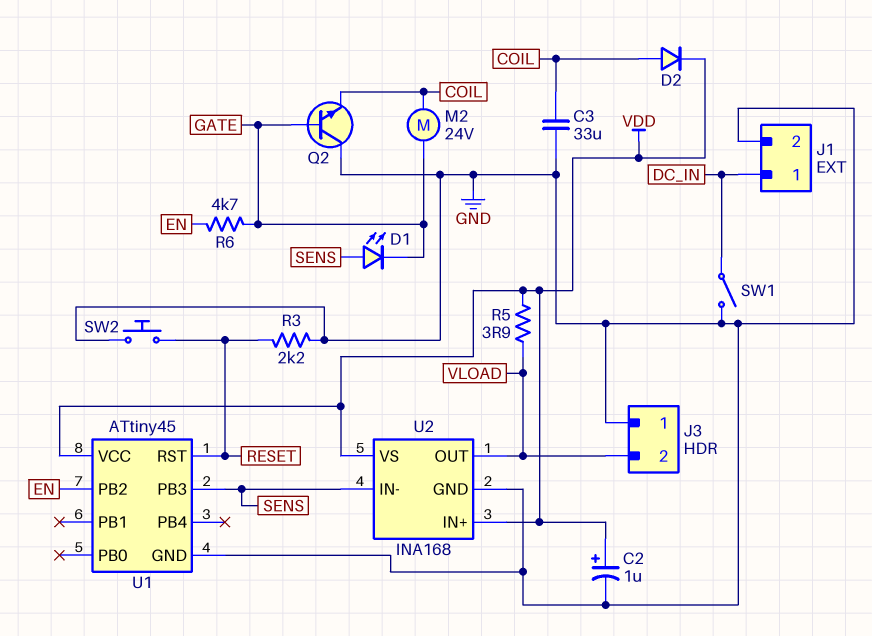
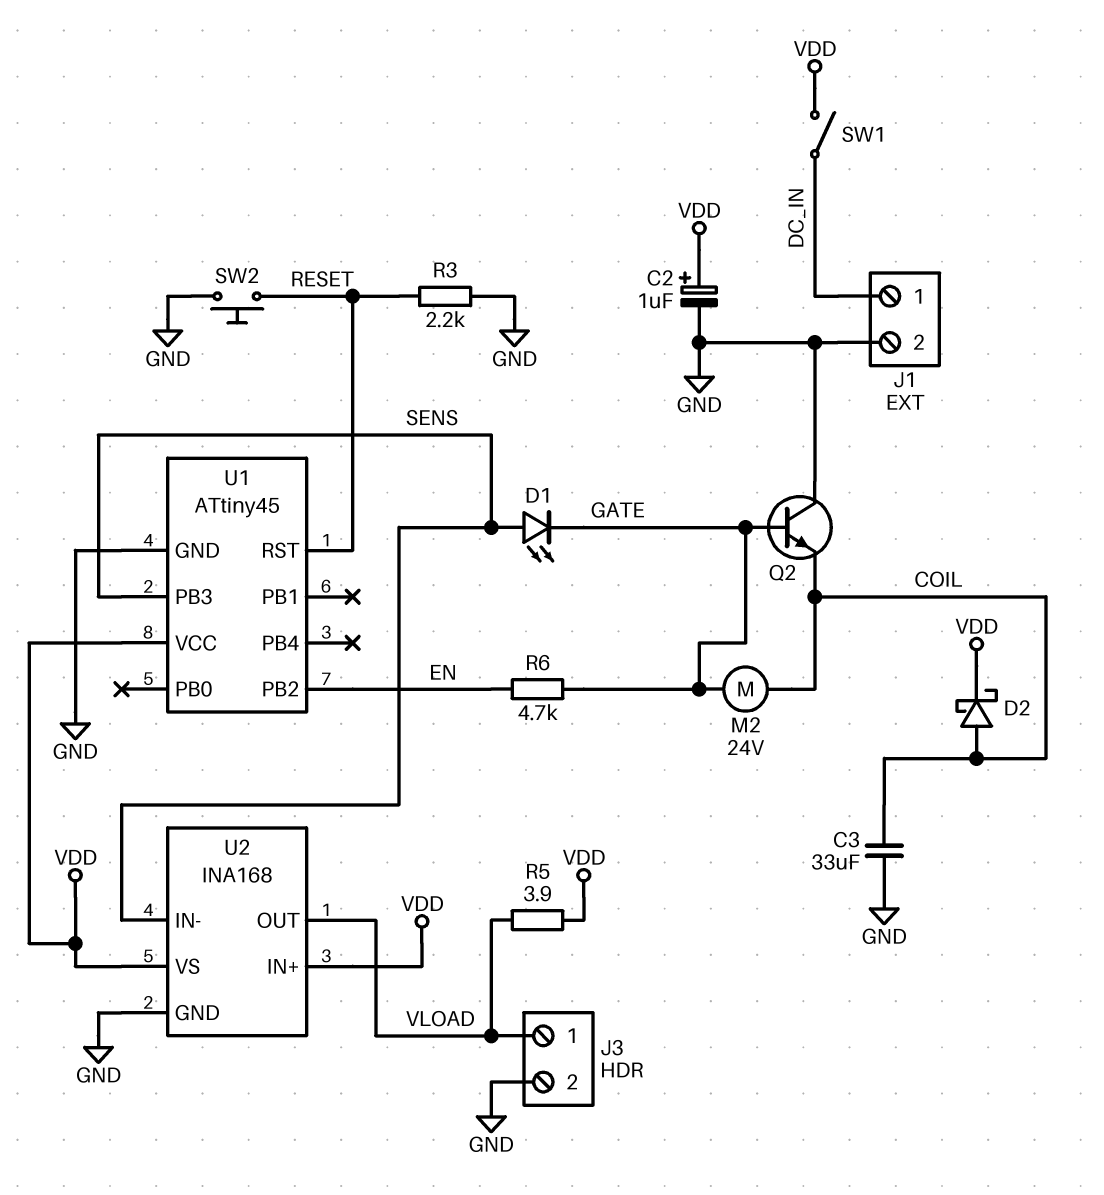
D2: diode (A COIL, K VDD) -> schottky (A COIL, K VDD)
J3 pin 1: GND -> VLOAD
J3 pin 2: VLOAD -> GND
SW1: switch (DC_IN, GND) -> switch (DC_IN, VDD)

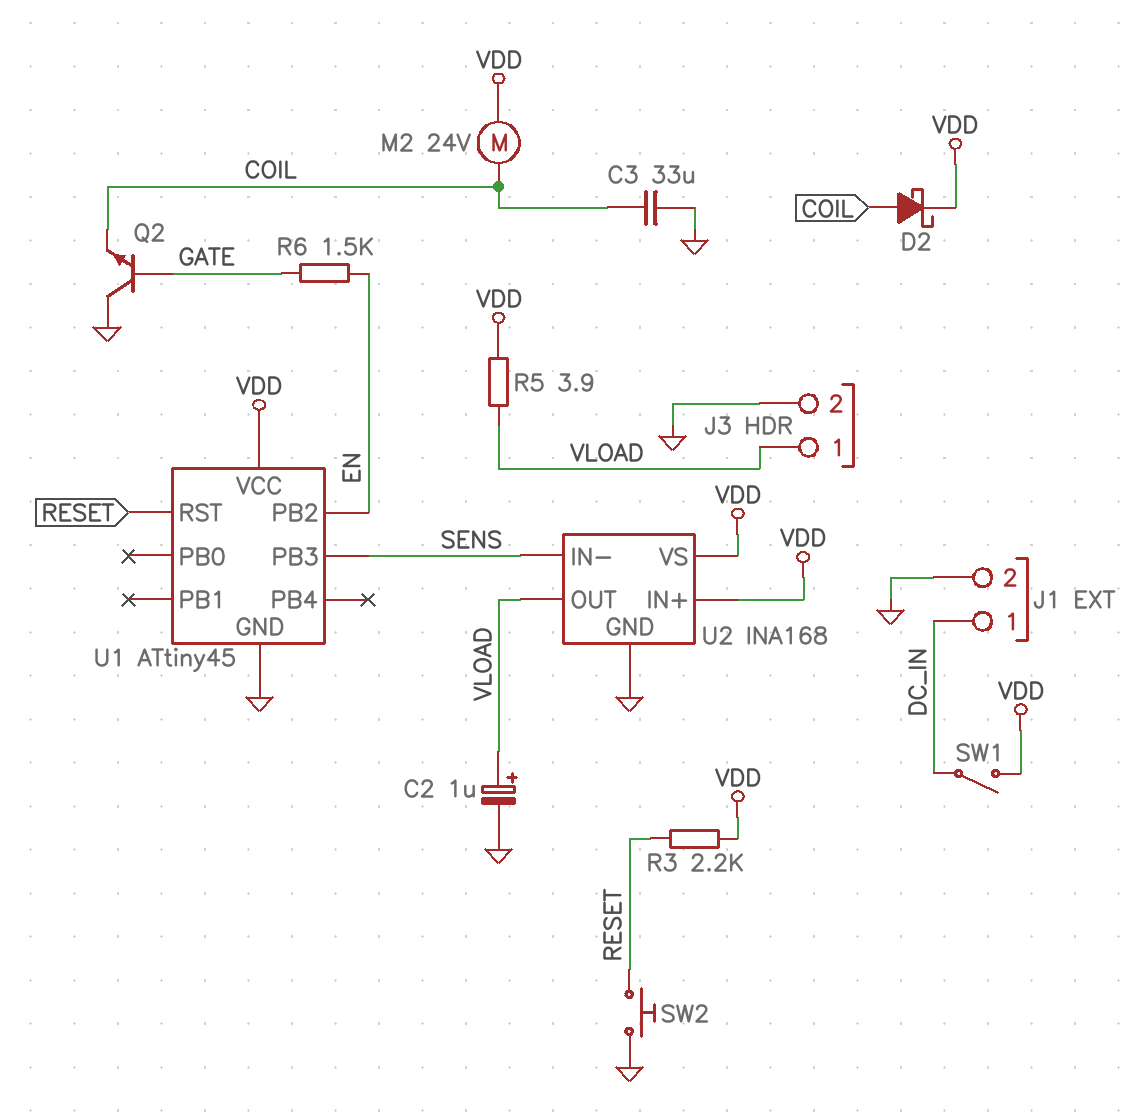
C2: 1uF (plus VDD, minus GND) -> 1uF (plus VLOAD, minus GND)
D1: LED (A SENS, K GATE) -> none
M2: motor 24V (COIL, GATE) -> motor 24V (COIL, VDD)
R3: 2.2k (GND, RESET) -> 2.2k (RESET, VDD)
R6: 4.7k (EN, GATE) -> 1.5k (EN, GATE)

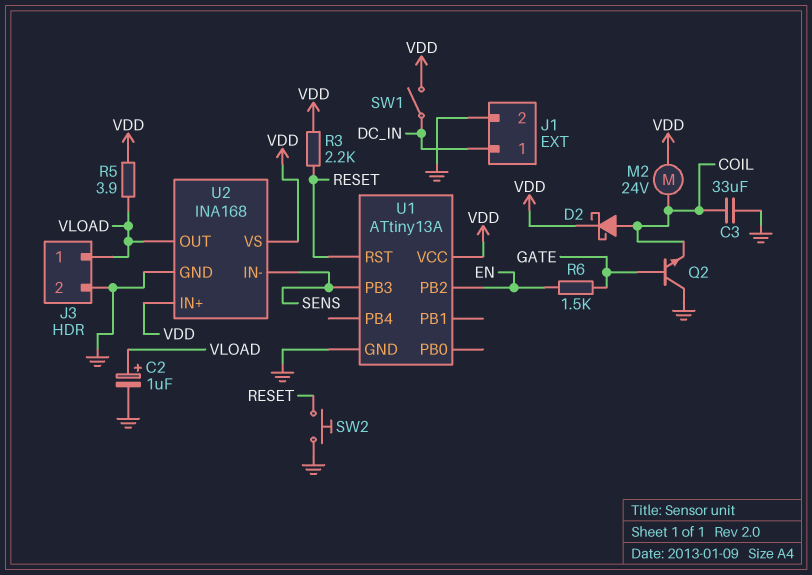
U1: ATtiny45 -> ATtiny13A

